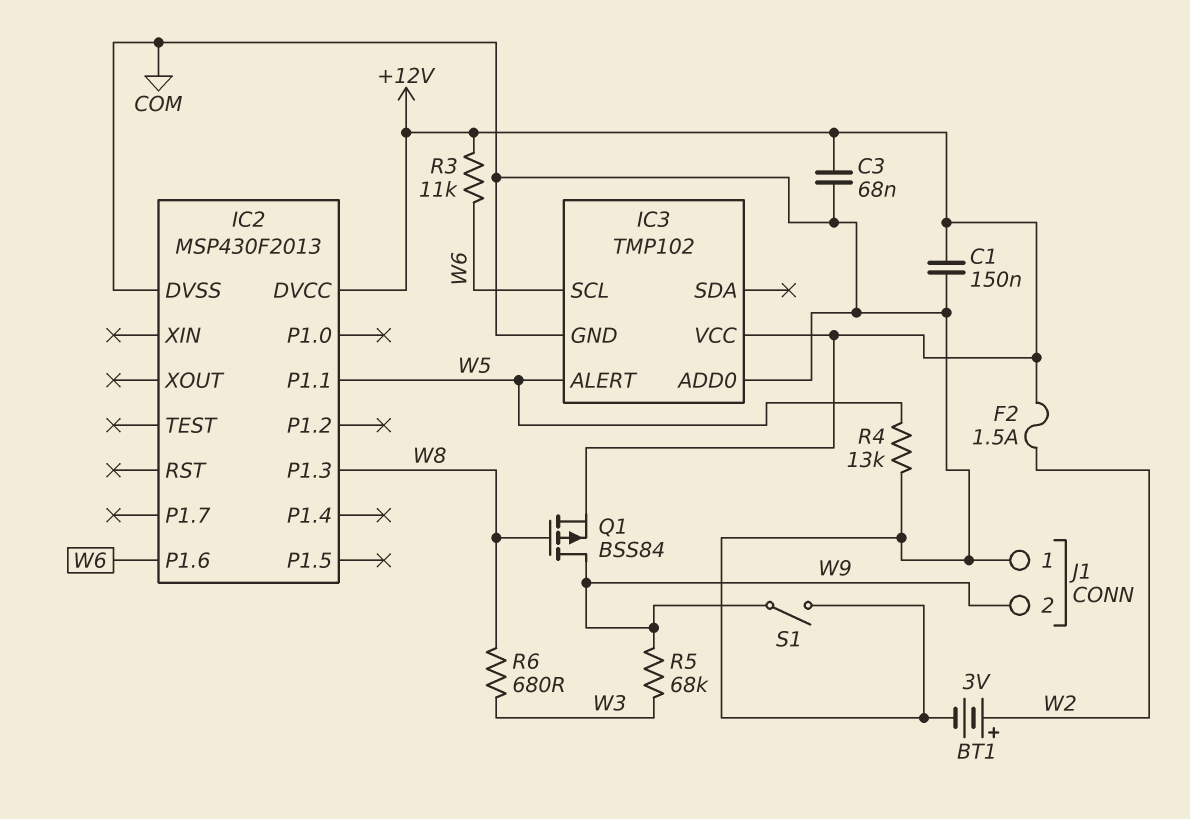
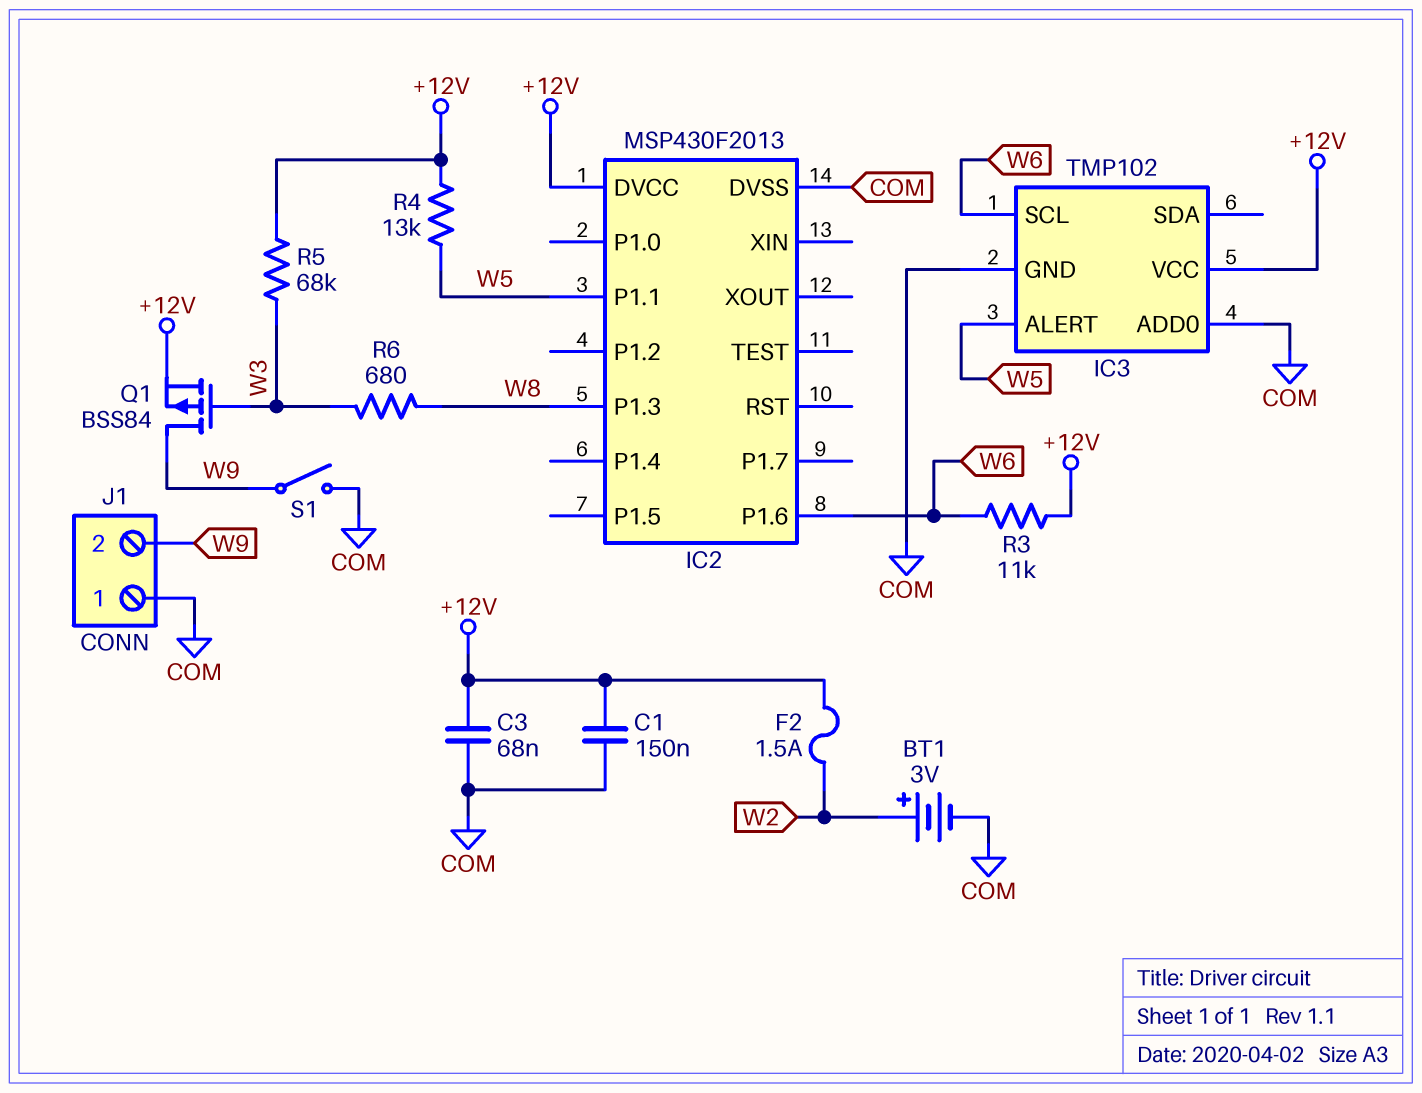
Q1: PMOS BSS84 (G W8, D W9, S +12V) -> PMOS BSS84 (G W3, D W9, S +12V)
R4: 13k (COM, W5) -> 13k (+12V, W5)
R5: 68k (W3, W9) -> 68k (+12V, W3)

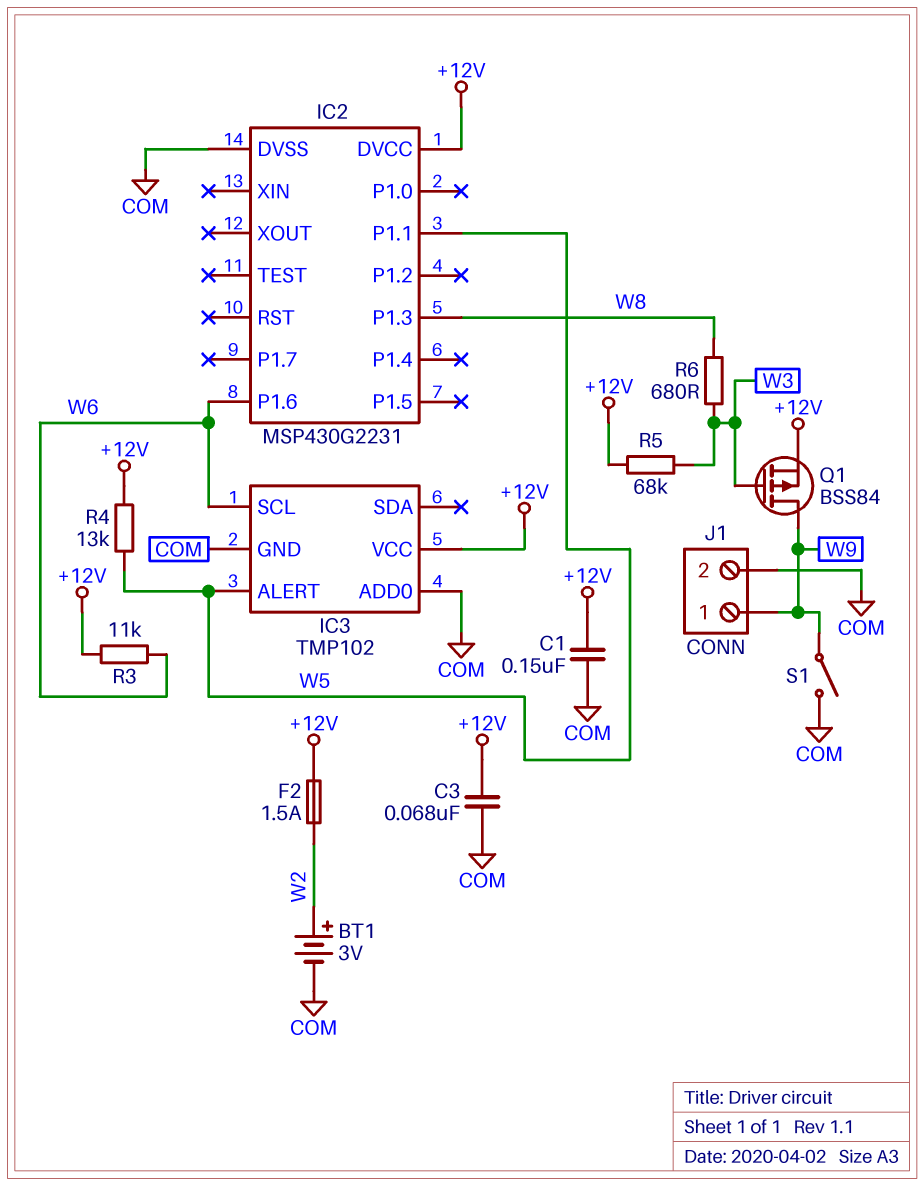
IC2: MSP430F2013 -> MSP430G2231
J1 pin 1: COM -> W9
J1 pin 2: W9 -> COM

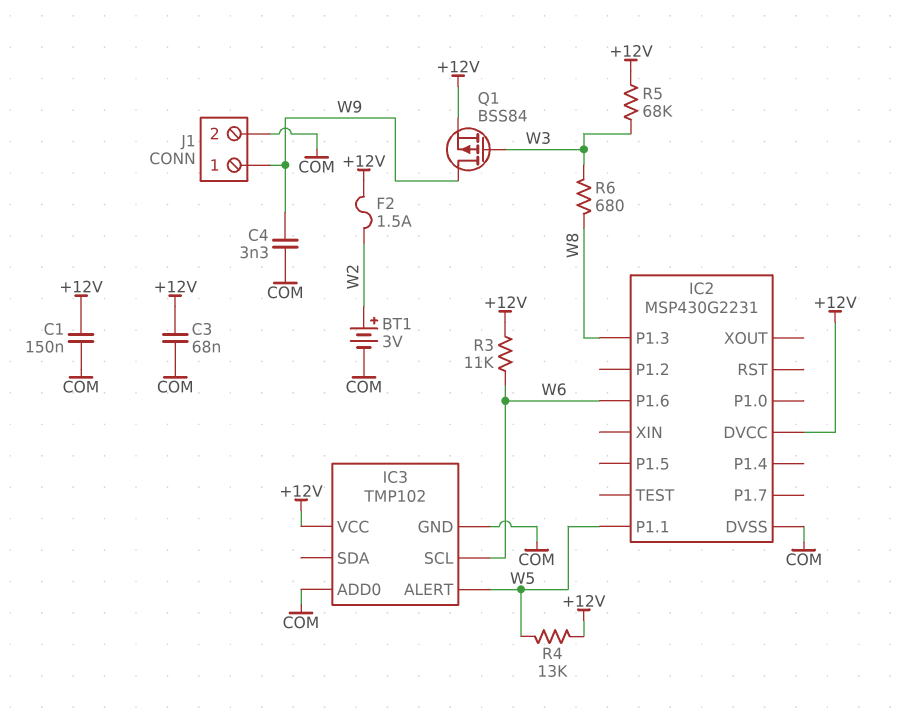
C4: none -> 3.3nF (COM, W9)
S1: switch (COM, W9) -> none

